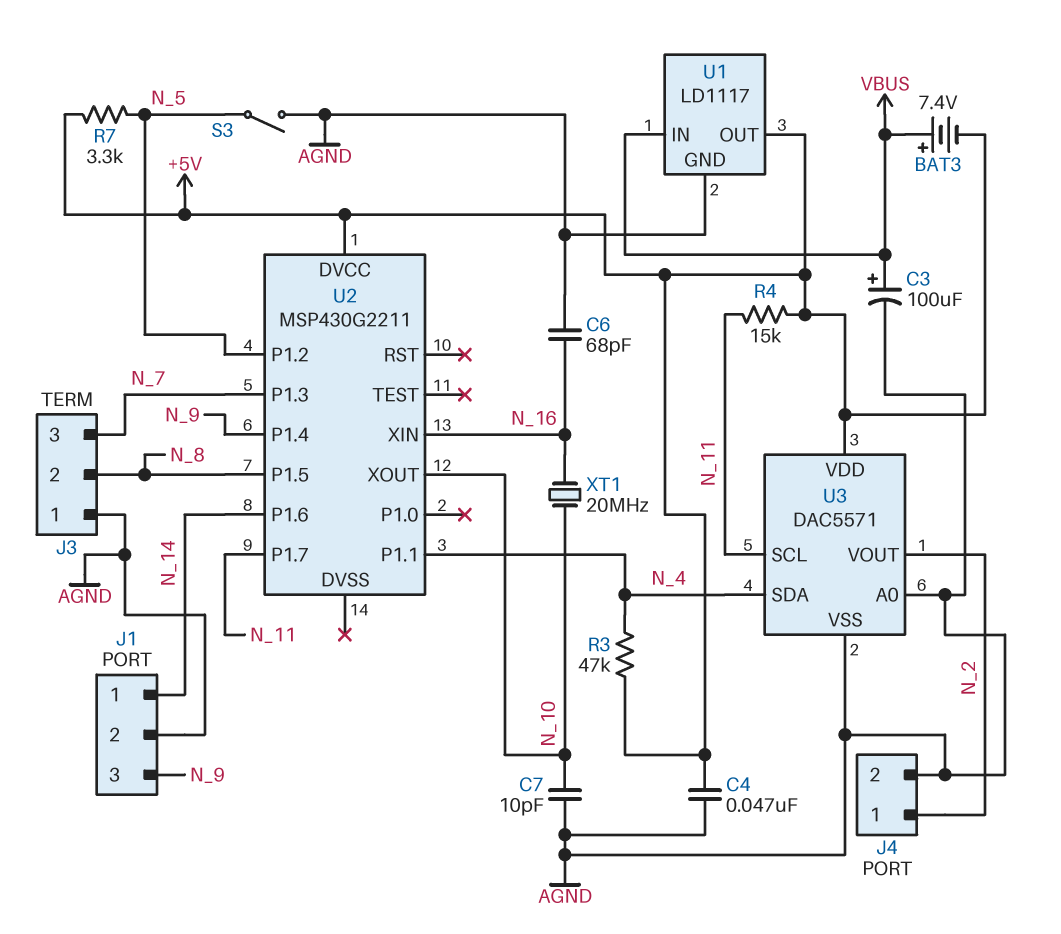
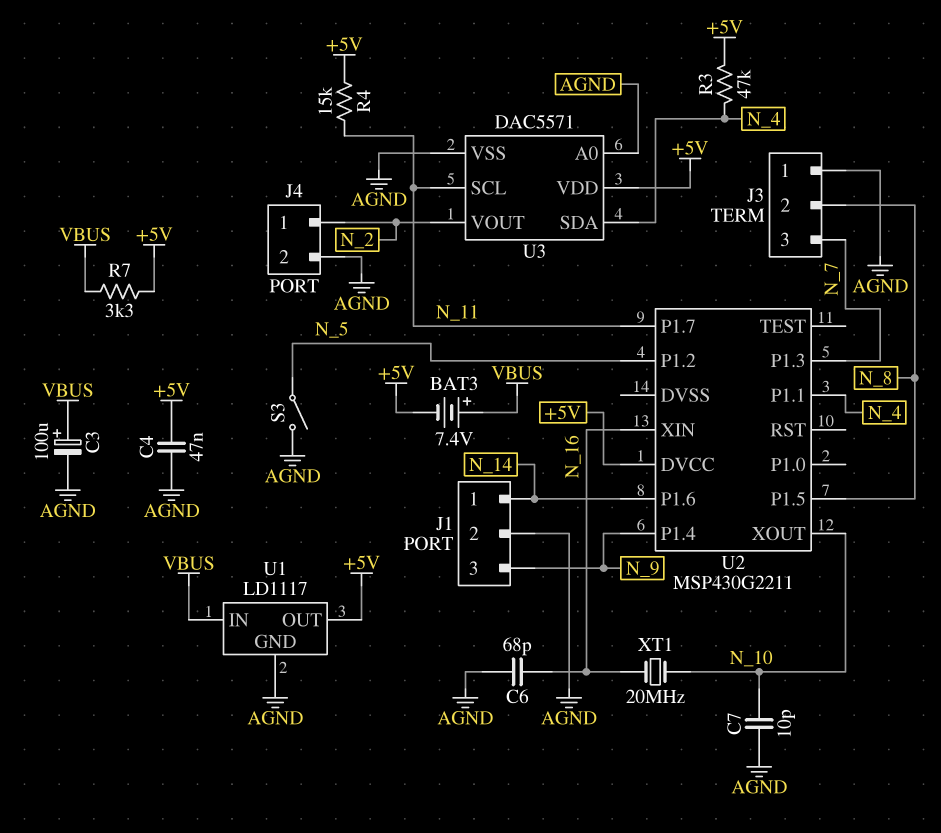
R7: 3.3k (+5V, N_5) -> 3.3k (+5V, VBUS)

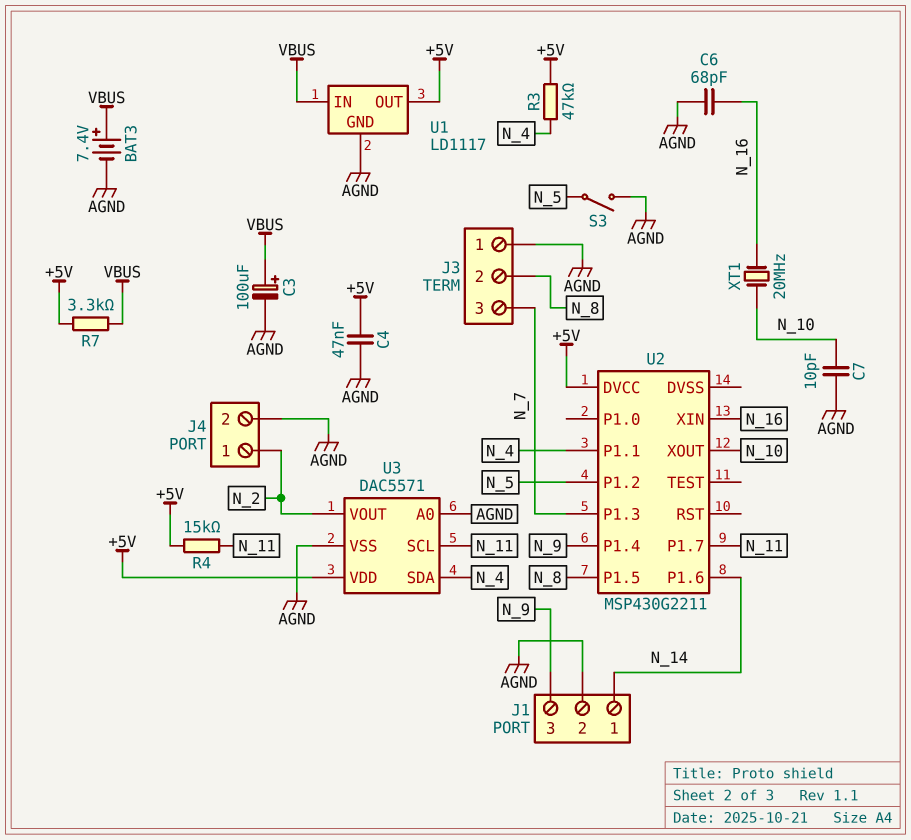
BAT3: 7.4V (plus VBUS, minus +5V) -> 7.4V (plus VBUS, minus AGND)

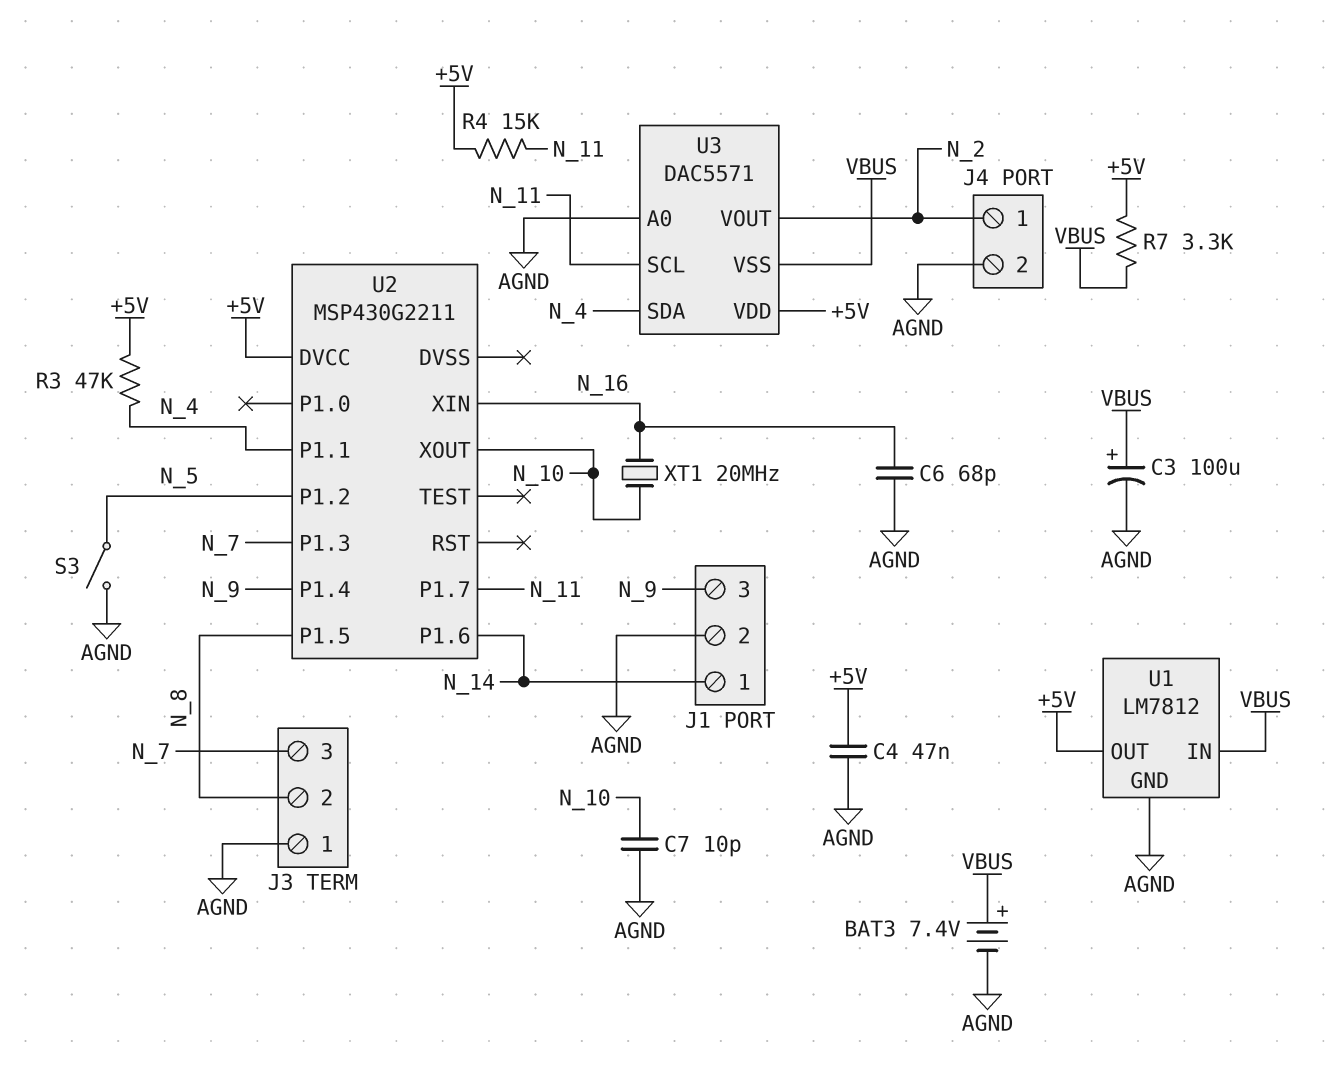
U1: LD1117 -> LM7812
U3 pin VSS: AGND -> VBUS

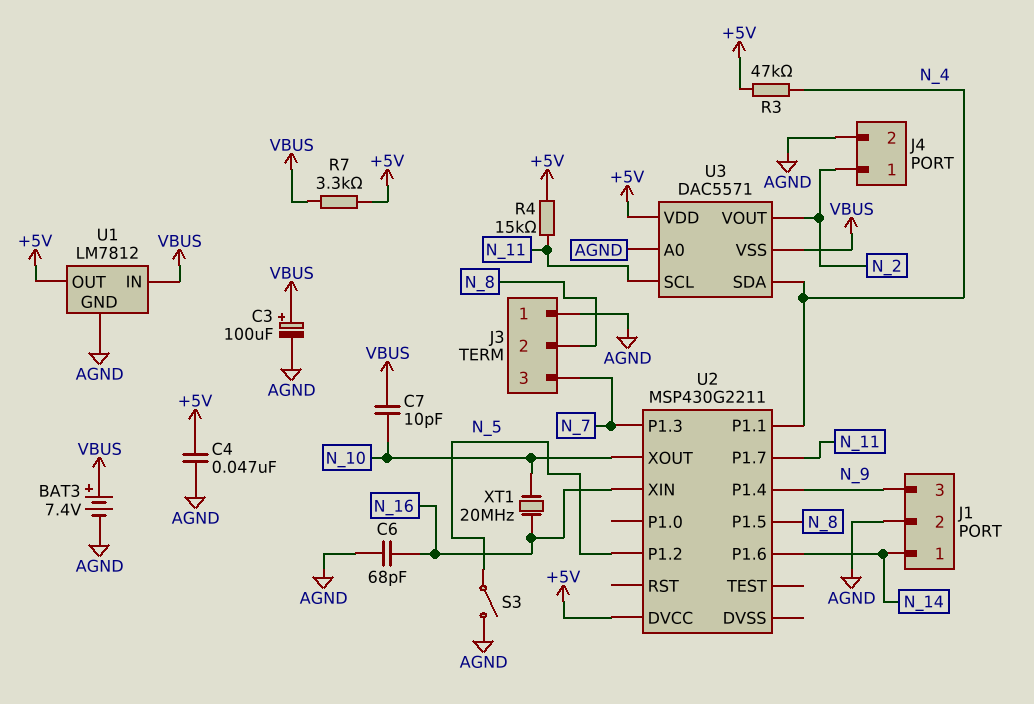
C7: 10pF (AGND, N_10) -> 10pF (N_10, VBUS)

